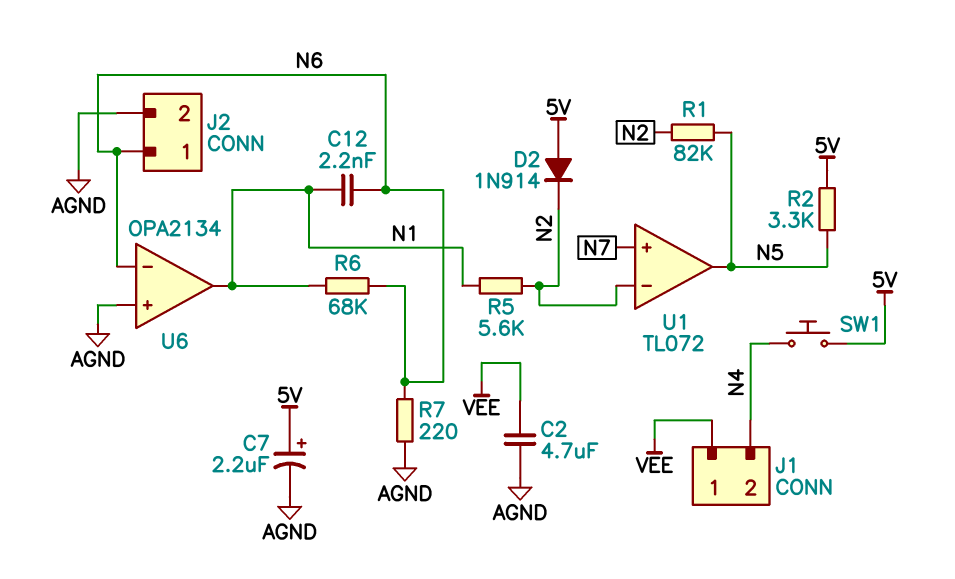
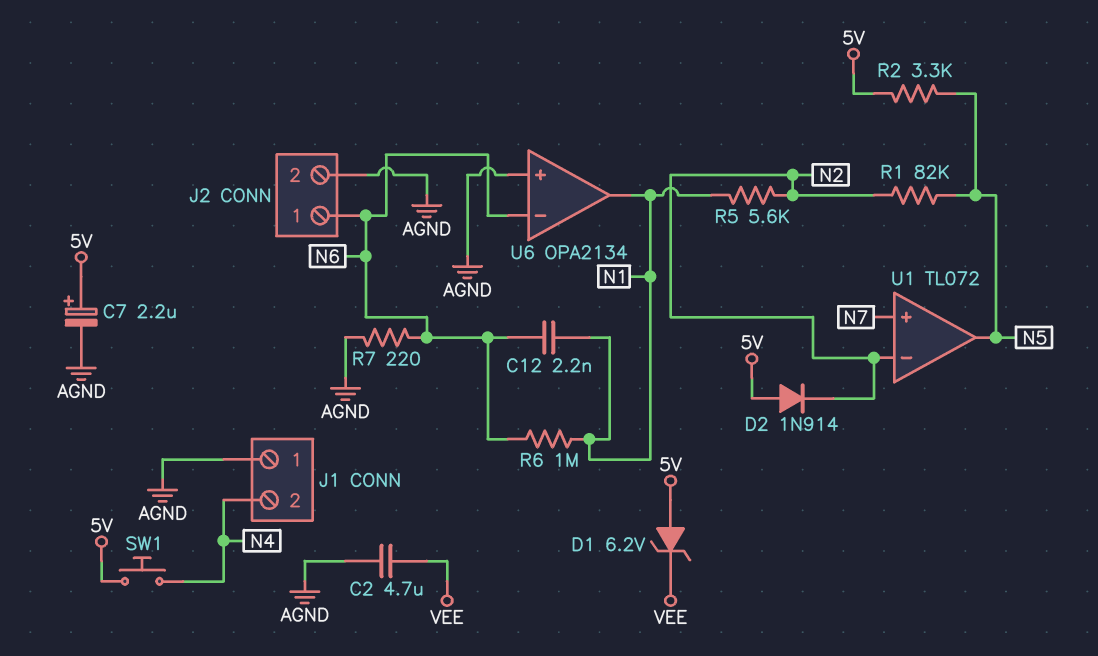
D1: none -> zener 6.2V (A 5V, K VEE)
J1 pin 1: VEE -> AGND
R6: 68k (N1, N6) -> 1M (N1, N6)

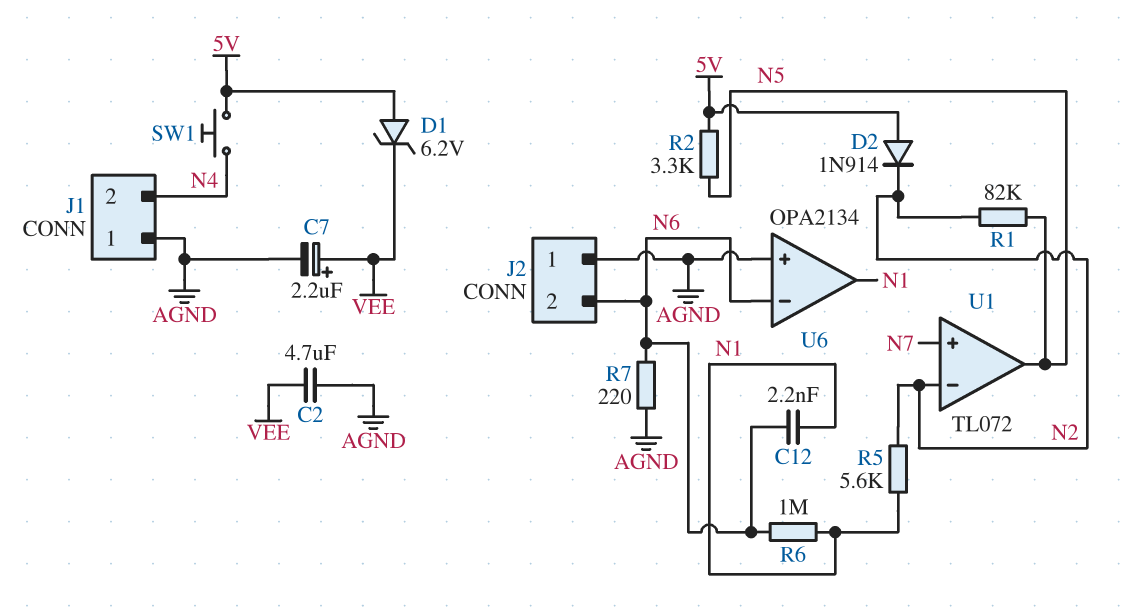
C7: 2.2uF (plus 5V, minus AGND) -> 2.2uF (plus VEE, minus AGND)
J2 pin 1: N6 -> AGND
J2 pin 2: AGND -> N6

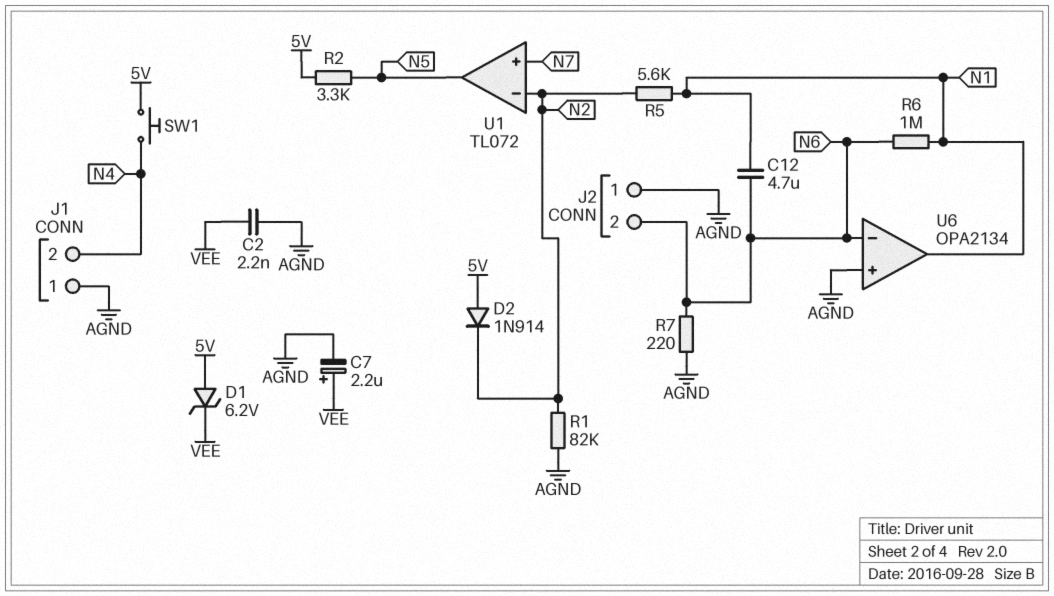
C2: 4.7uF (AGND, VEE) -> 2.2nF (AGND, VEE)
C12: 2.2nF (N1, N6) -> 4.7uF (N1, N6)
R1: 82k (N2, N5) -> 82k (AGND, N2)

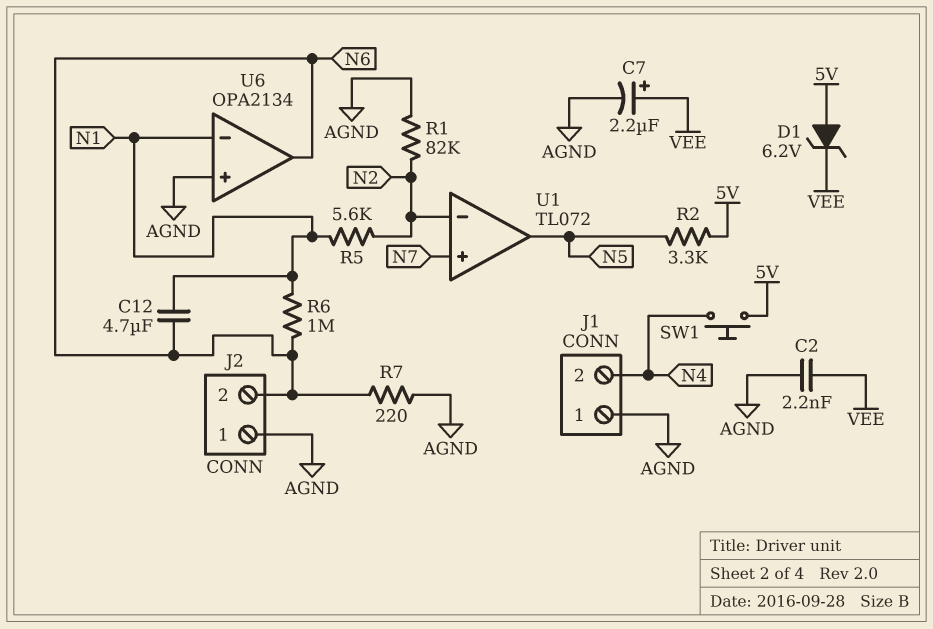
D2: diode 1N914 (A 5V, K N2) -> none
U6 pin in-: N6 -> N1
U6 pin out: N1 -> N6

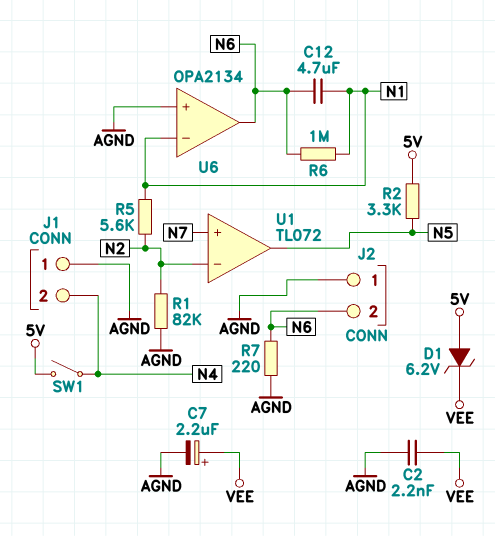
SW1: button (5V, N4) -> switch (5V, N4)

